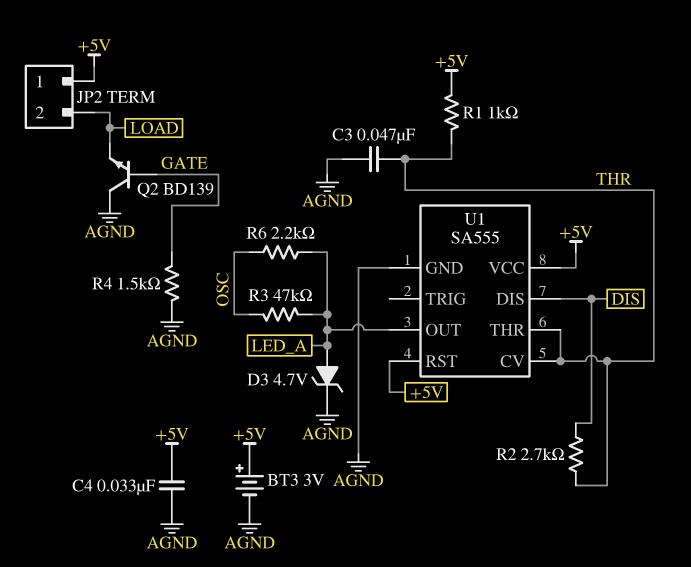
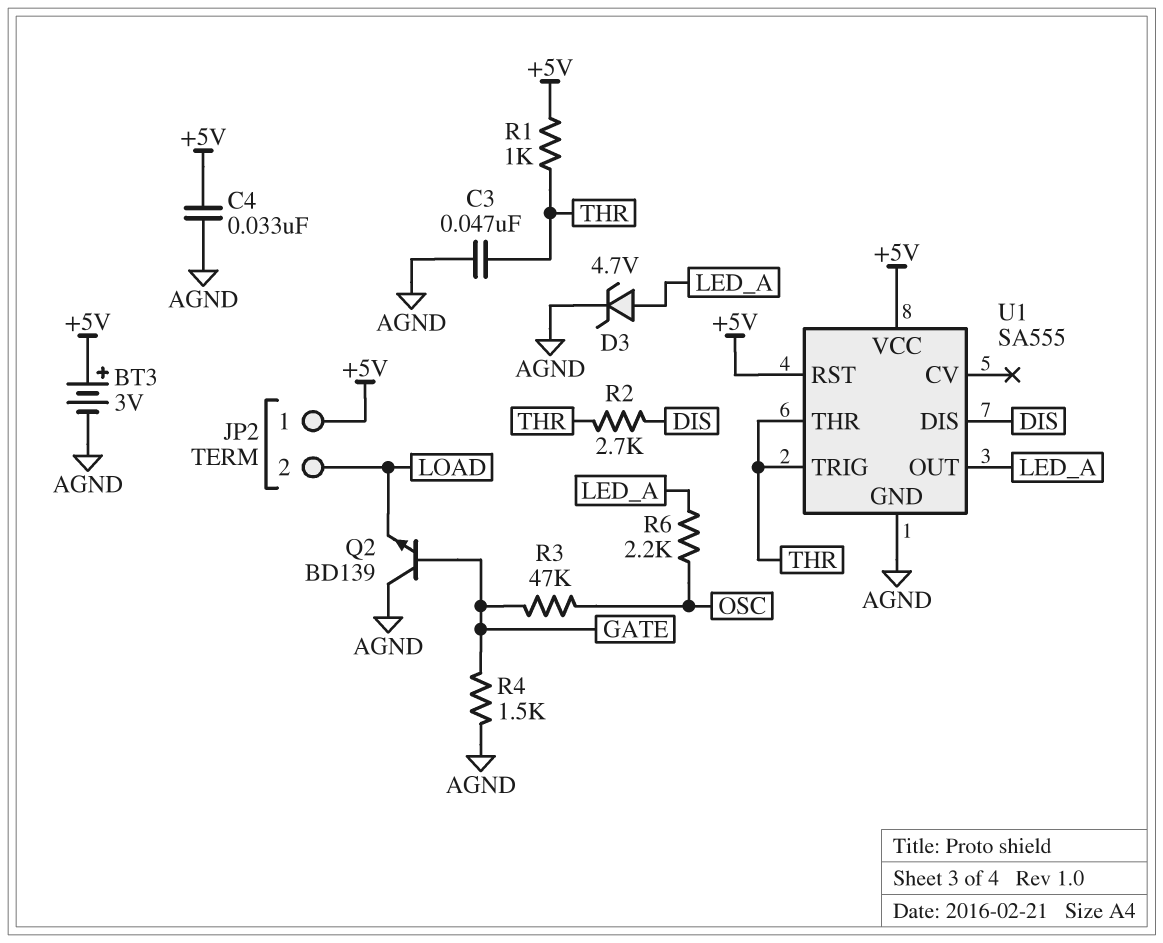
R3: 47k (LED_A, OSC) -> 47k (GATE, OSC)
U1 pin CV: THR -> none
U1 pin TRIG: none -> THR

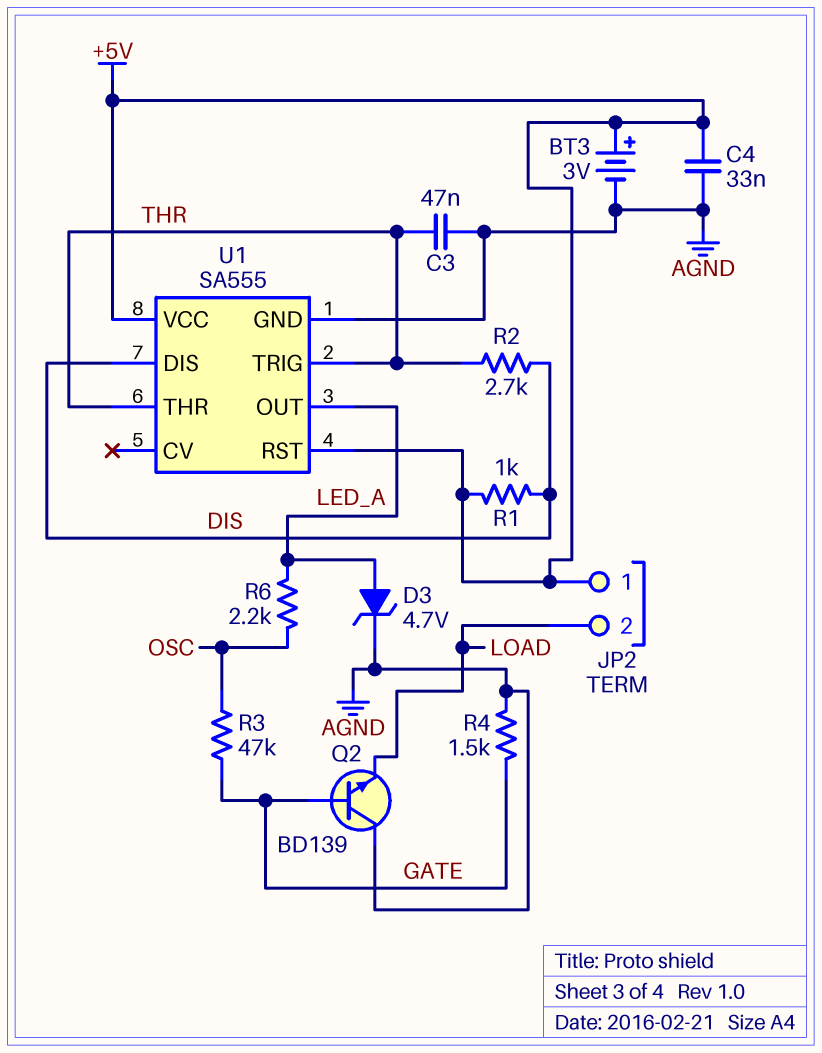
R1: 1k (+5V, THR) -> 1k (+5V, DIS)

